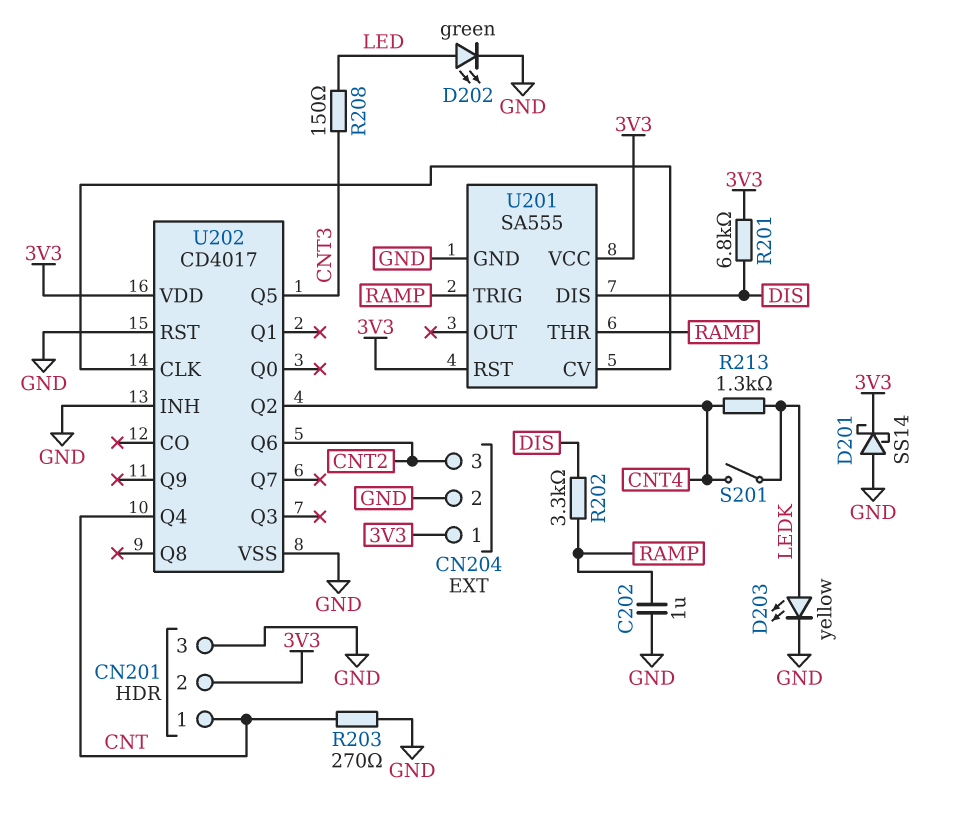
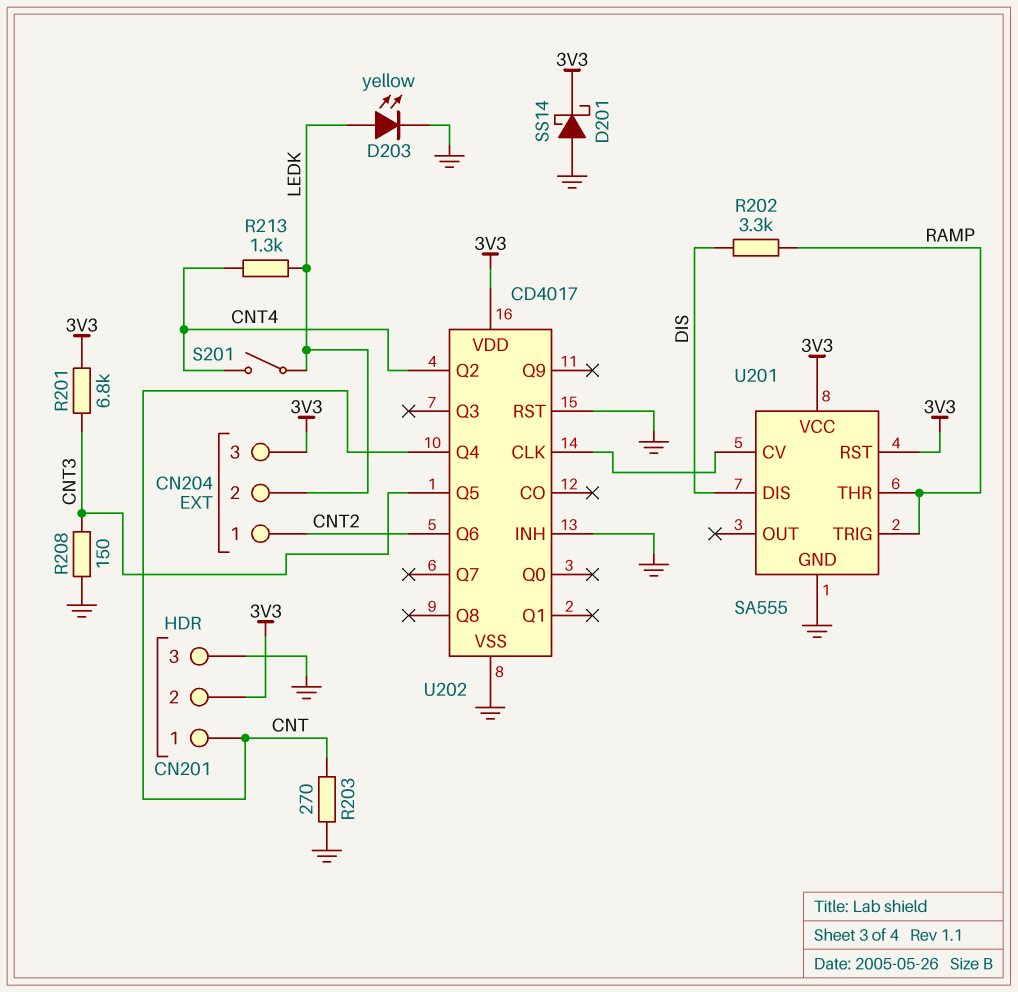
C202: 1uF (GND, RAMP) -> none
CN204 pin 1: 3V3 -> CNT2
CN204 pin 2: GND -> LEDK
CN204 pin 3: CNT2 -> 3V3
D202: LED green (A LED, K GND) -> none
R201: 6.8k (3V3, DIS) -> 6.8k (3V3, CNT3)
R208: 150 (CNT3, LED) -> 150 (CNT3, GND)

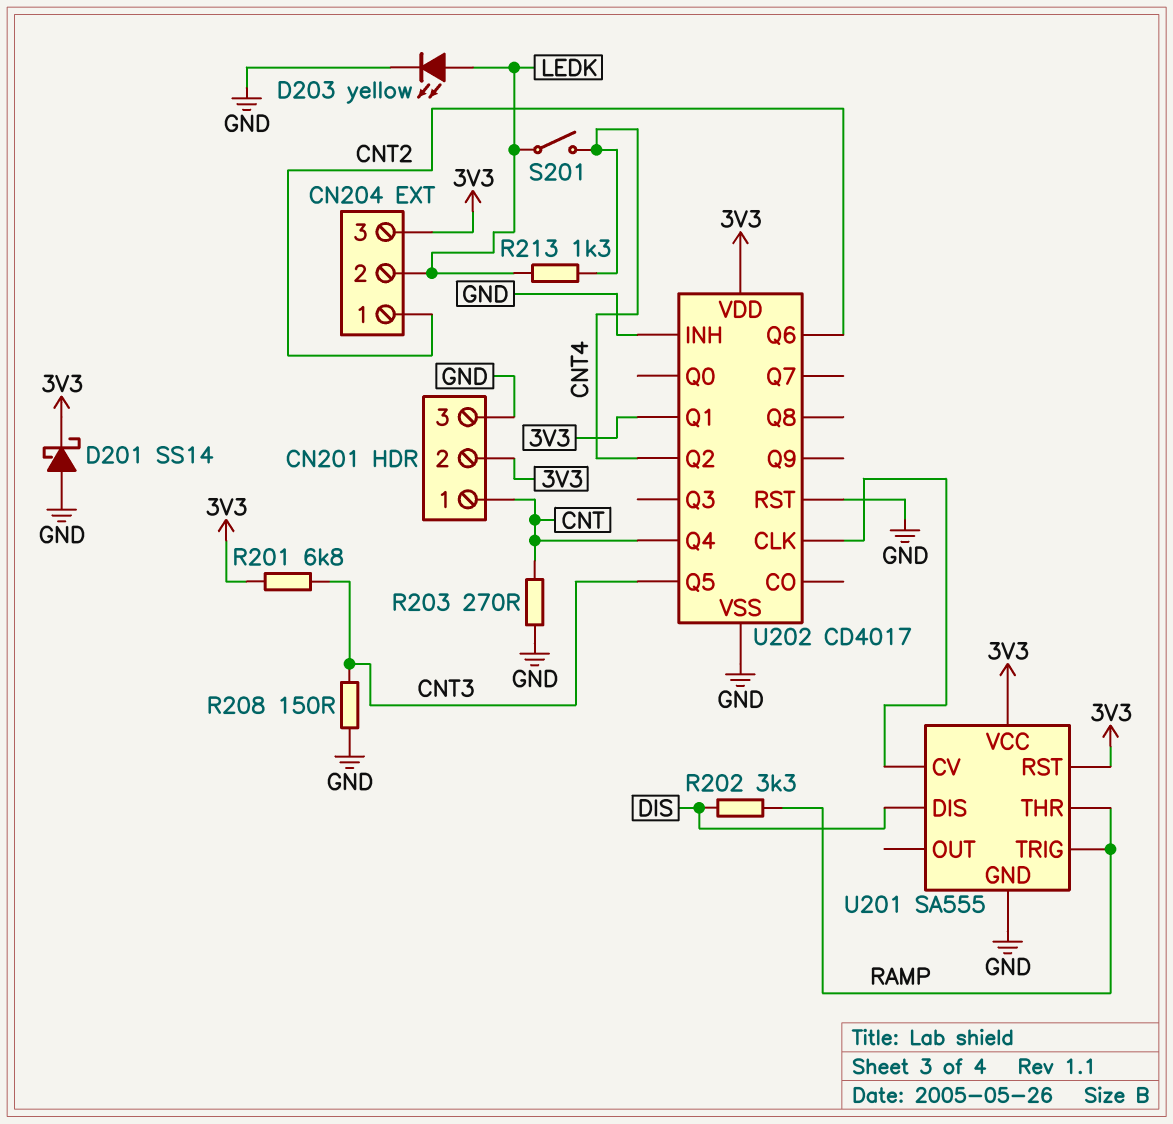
U202 pin Q1: none -> 3V3

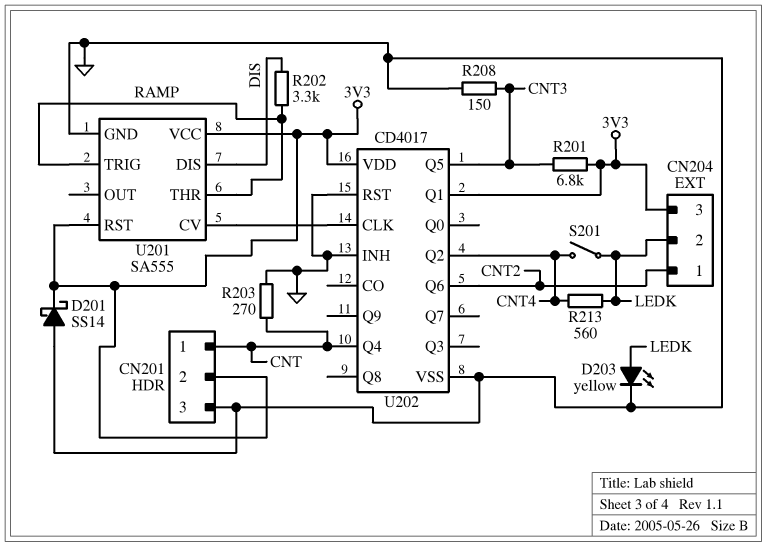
R213: 1.3k (CNT4, LEDK) -> 560 (CNT4, LEDK)

